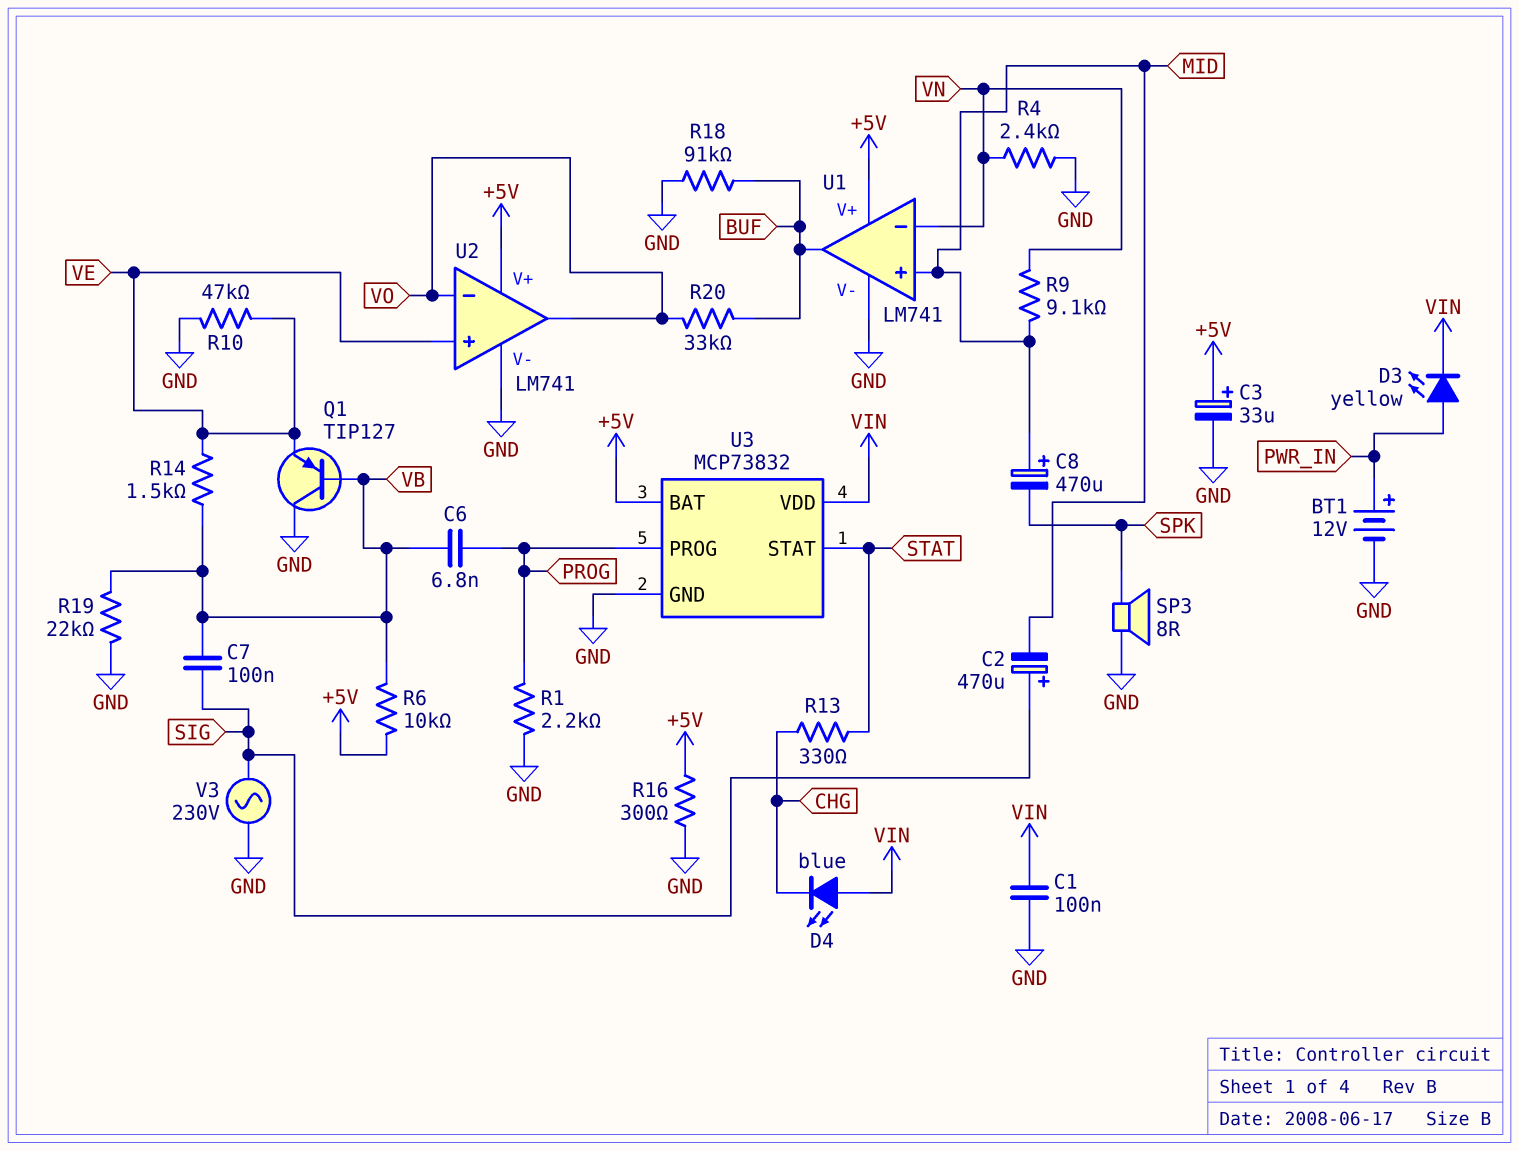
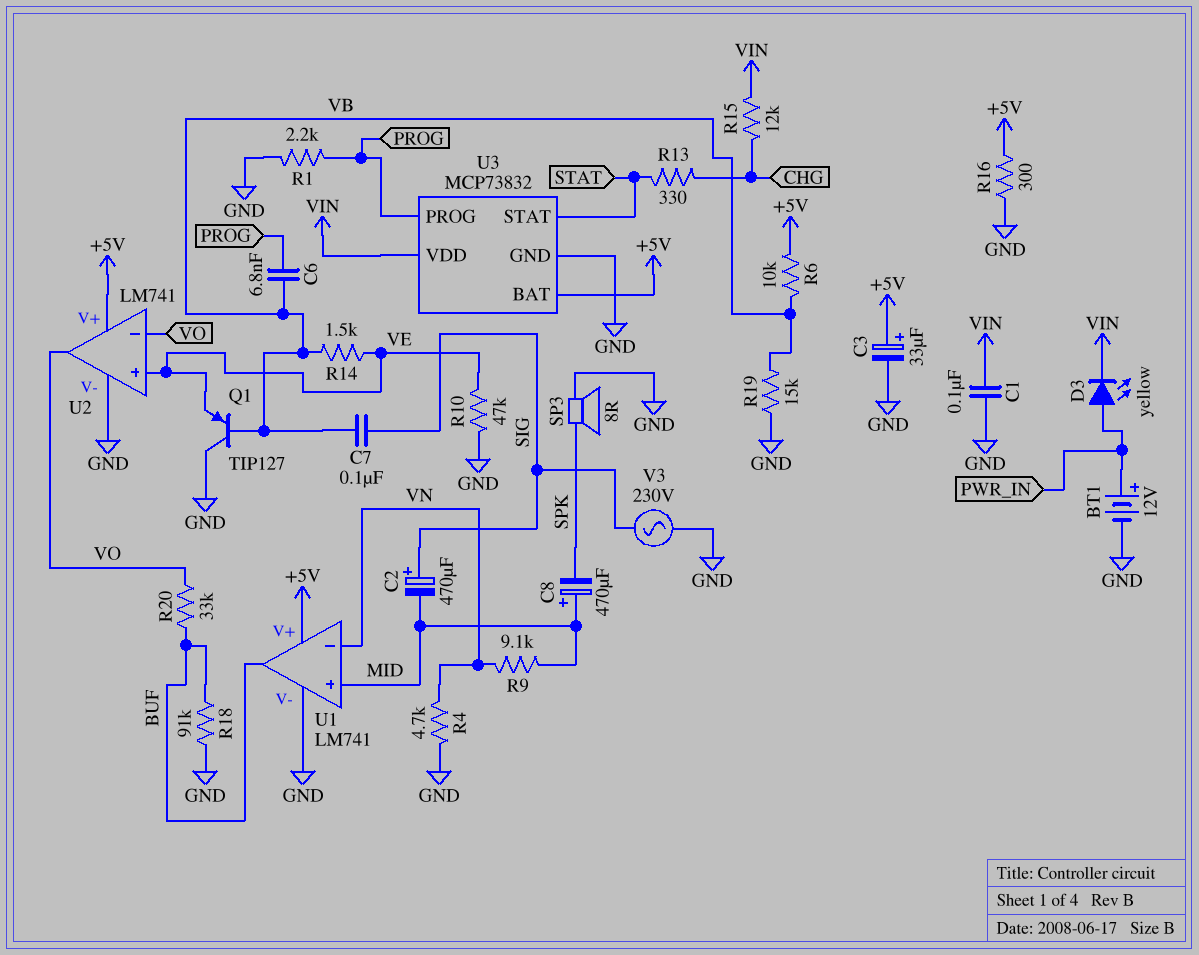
D4: LED blue (A VIN, K CHG) -> none
R4: 2.4k (GND, VN) -> 4.7k (GND, VN)
R15: none -> 12k (CHG, VIN)
R19: 22k (GND, VB) -> 15k (GND, VB)

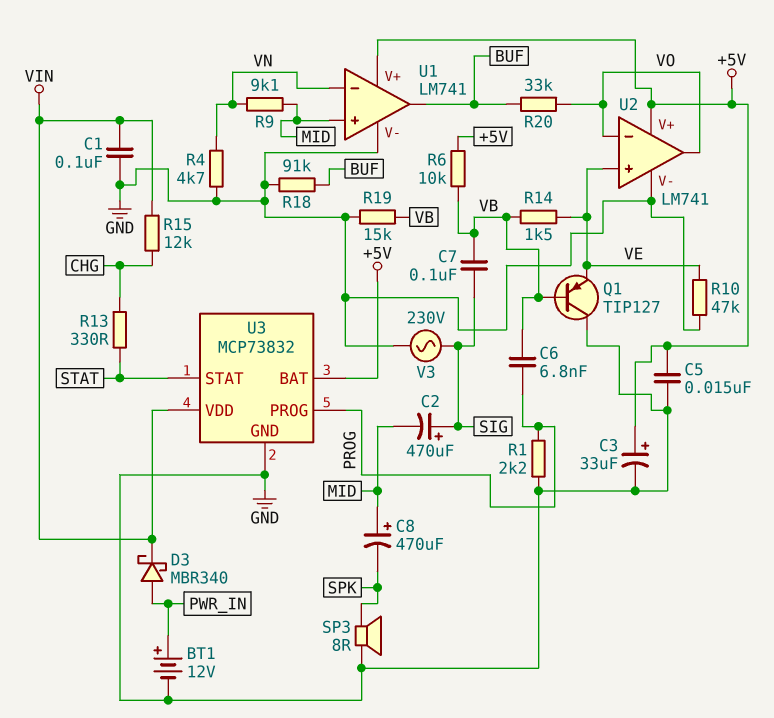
C5: none -> 15nF (+5V, GND)
D3: LED yellow (A PWR_IN, K VIN) -> schottky MBR340 (A PWR_IN, K VIN)
R16: 300 (+5V, GND) -> none

